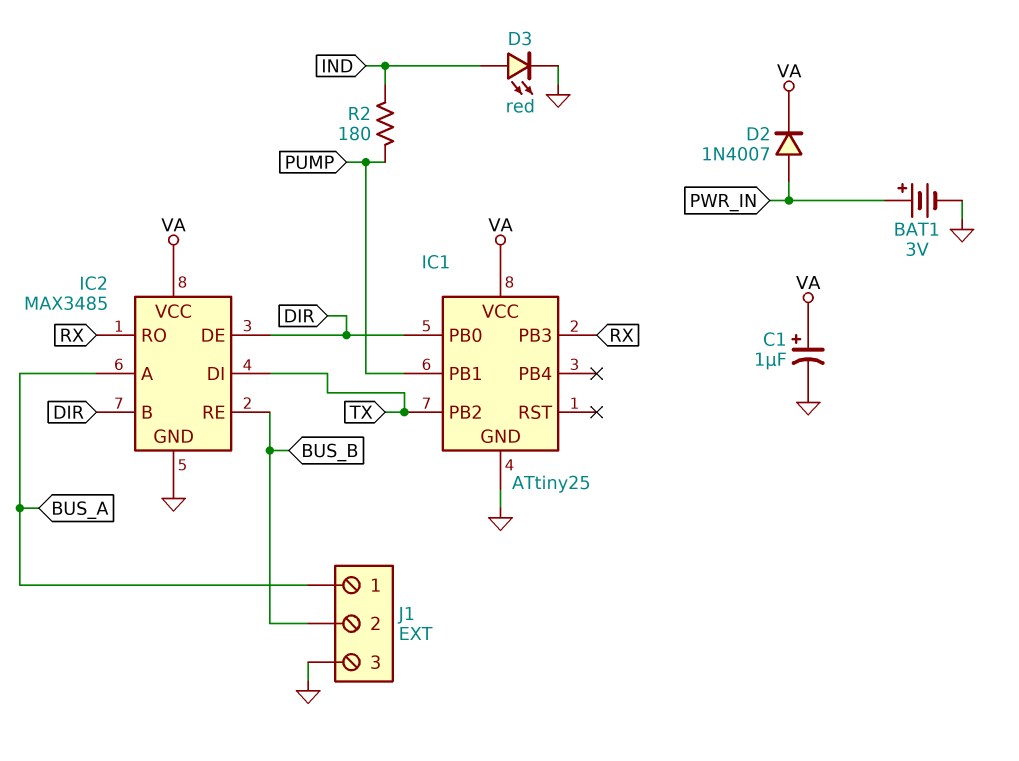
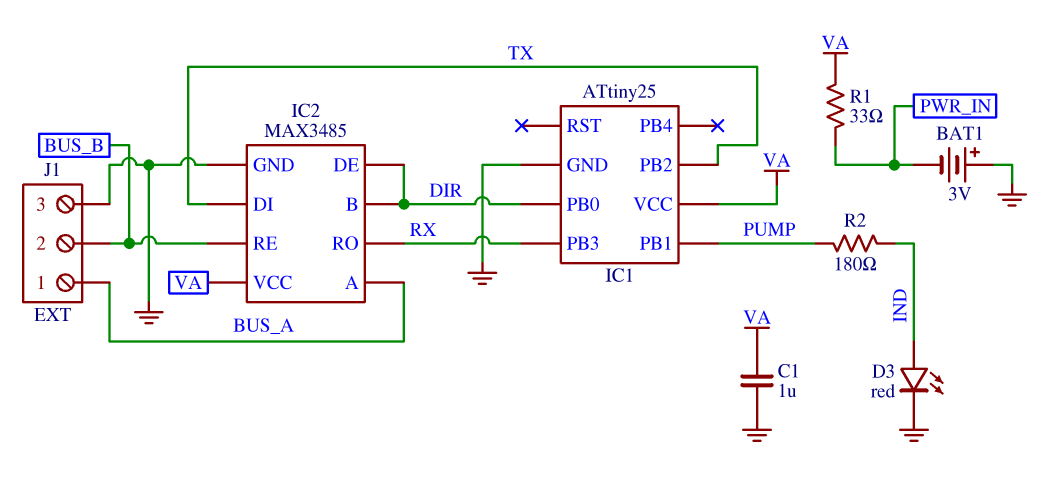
BAT1: 3V (plus PWR_IN, minus GND) -> 3V (plus GND, minus PWR_IN)
C1: 1uF (plus VA, minus GND) -> 1uF (GND, VA)
D2: diode 1N4007 (A PWR_IN, K VA) -> none
R1: none -> 33 (PWR_IN, VA)

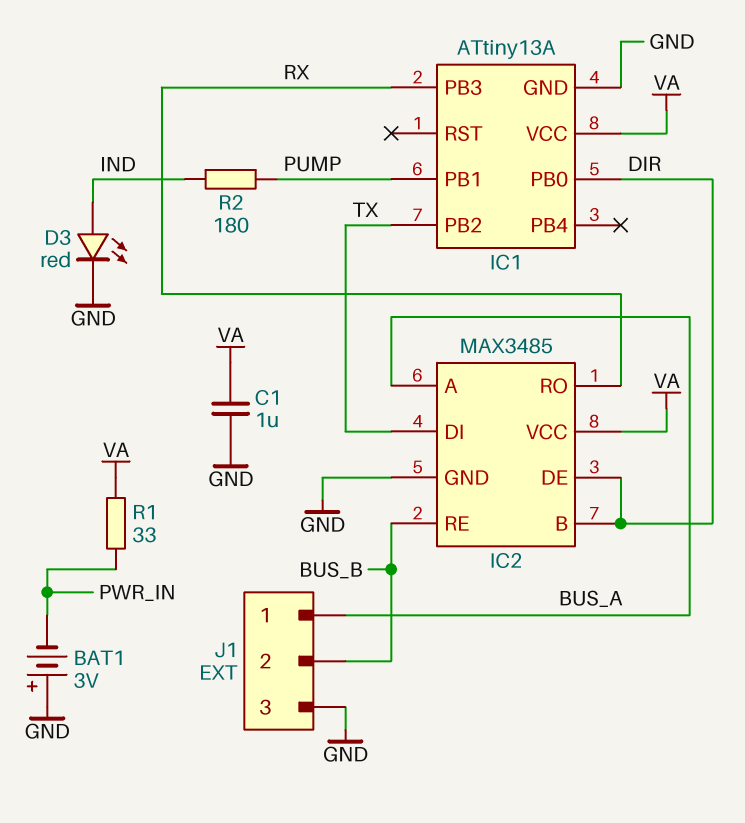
IC1: ATtiny25 -> ATtiny13A

